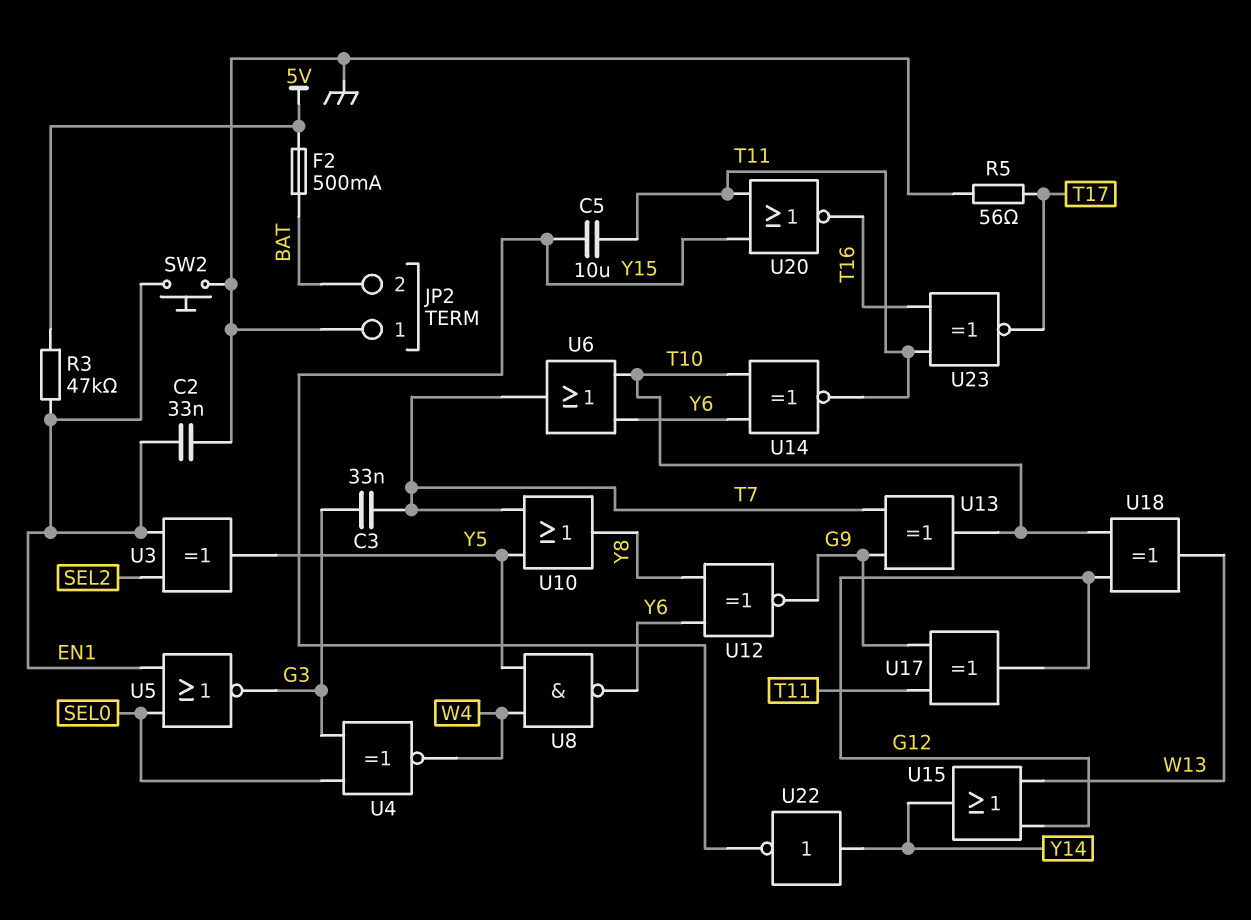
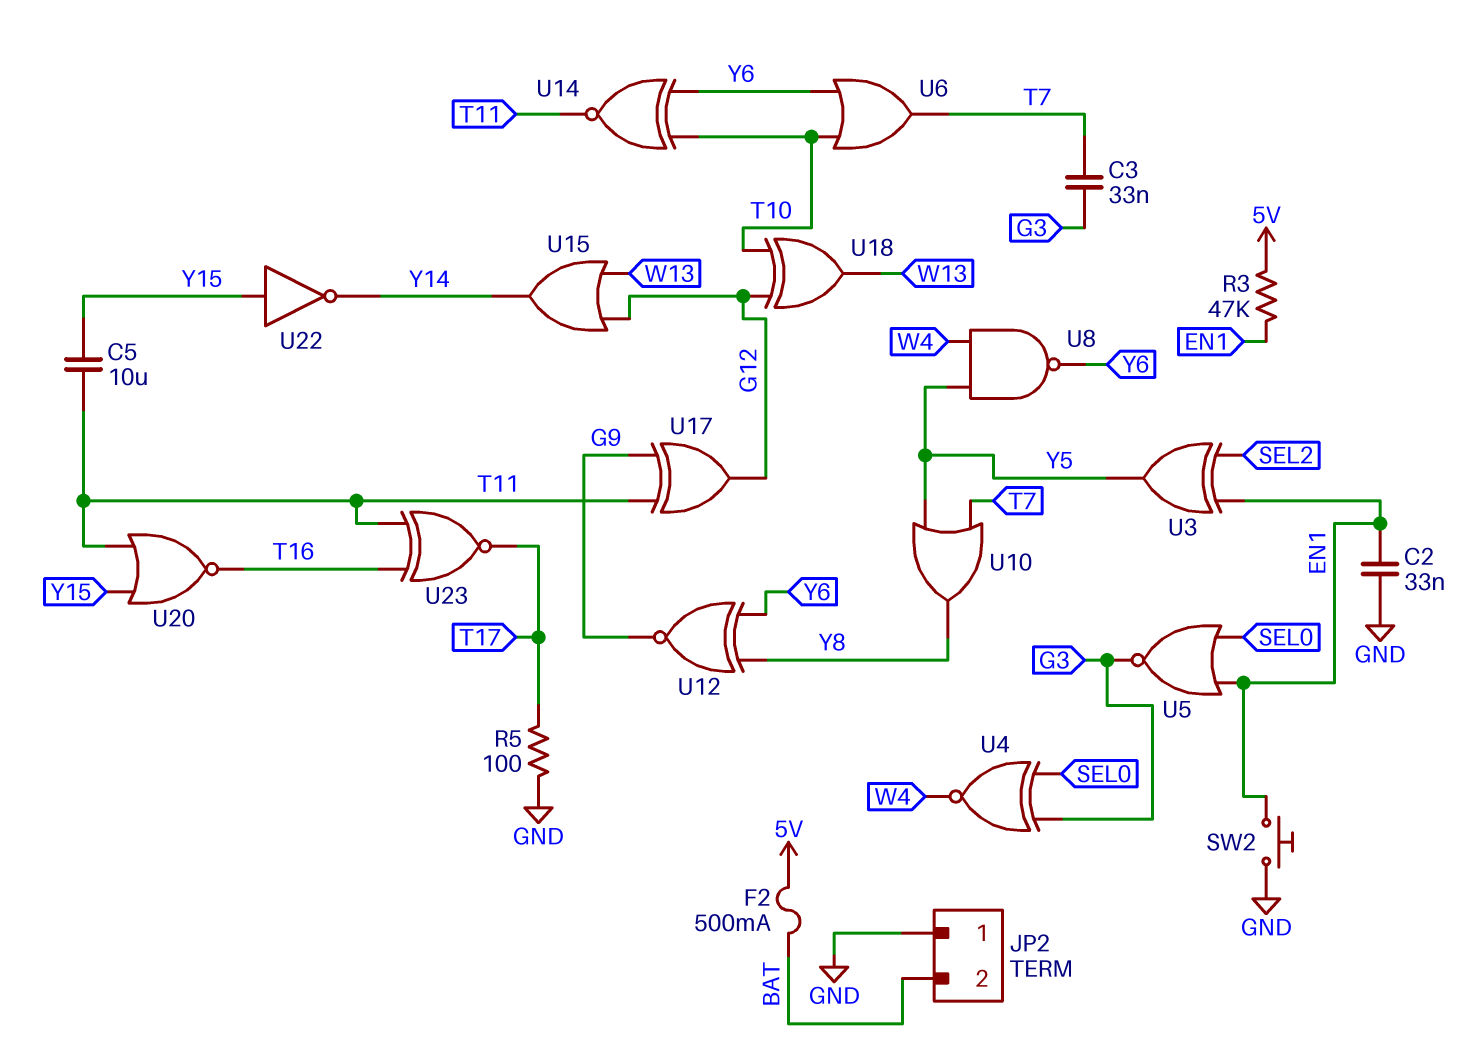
R5: 56 (GND, T17) -> 100 (GND, T17)
U13: XOR (in G9, in T7, out T10) -> none
U22: NOT (in Y14, out Y15) -> NOT (in Y15, out Y14)

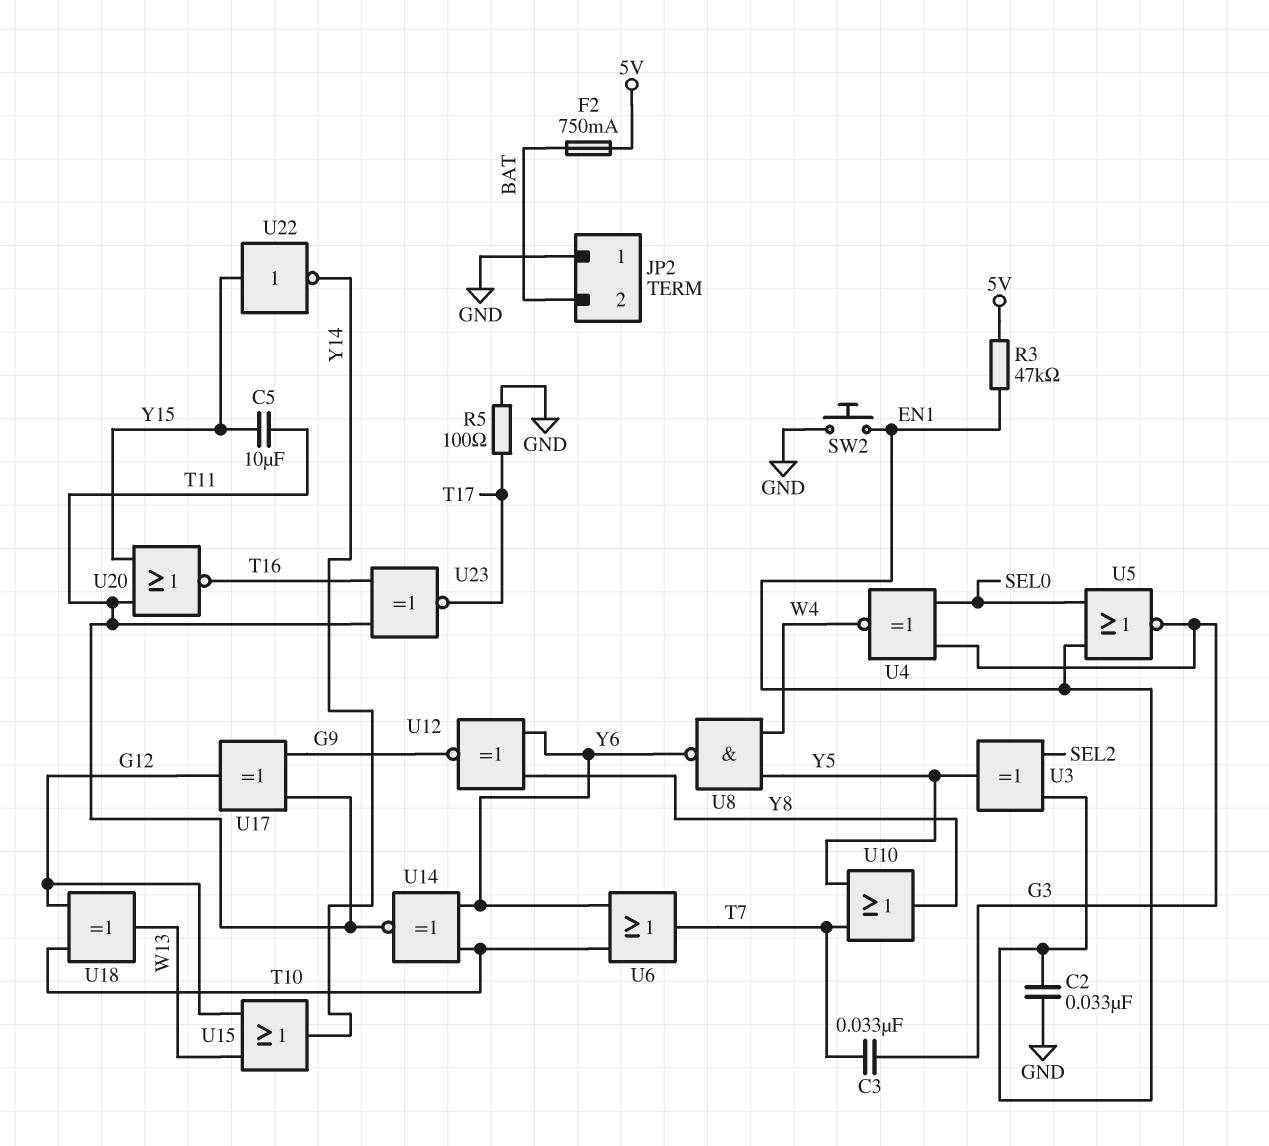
F2: 500mA (5V, BAT) -> 750mA (5V, BAT)

